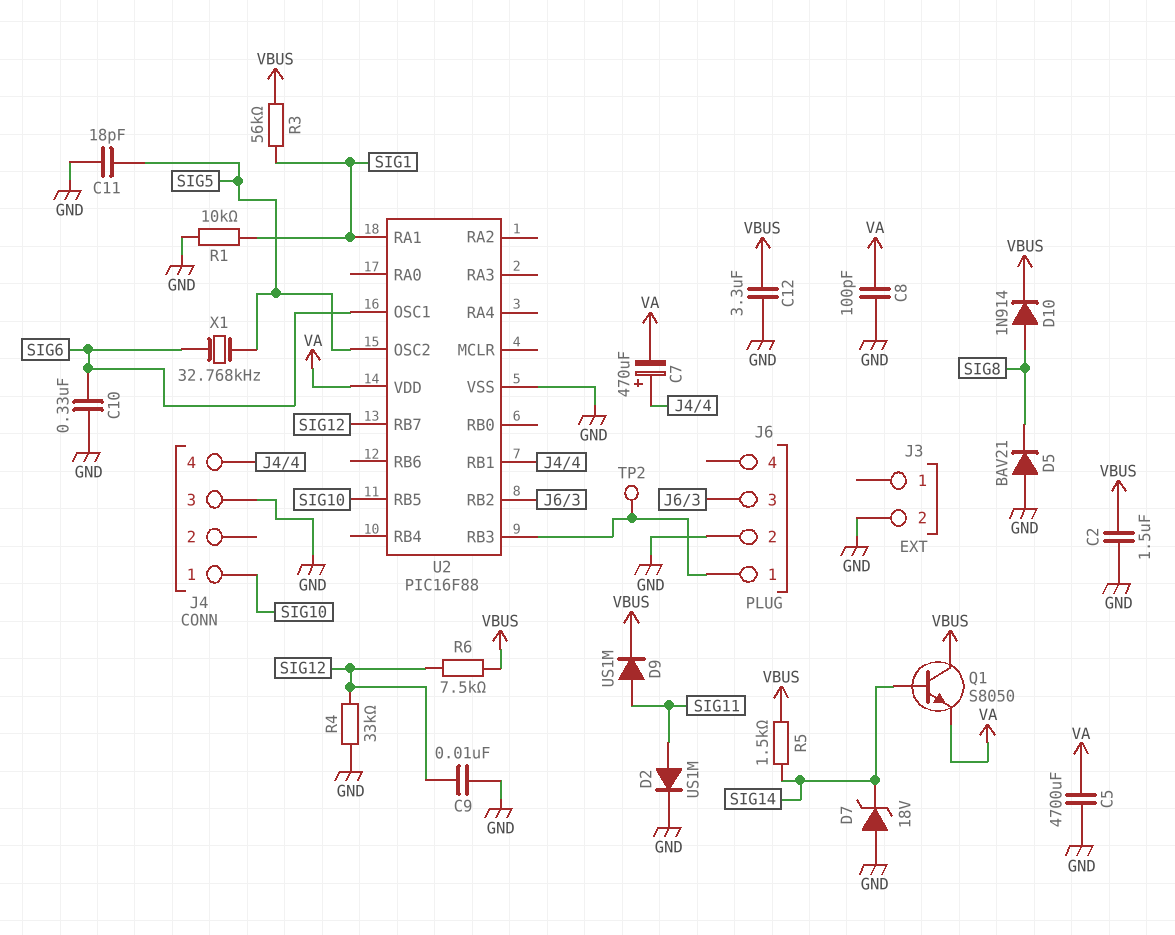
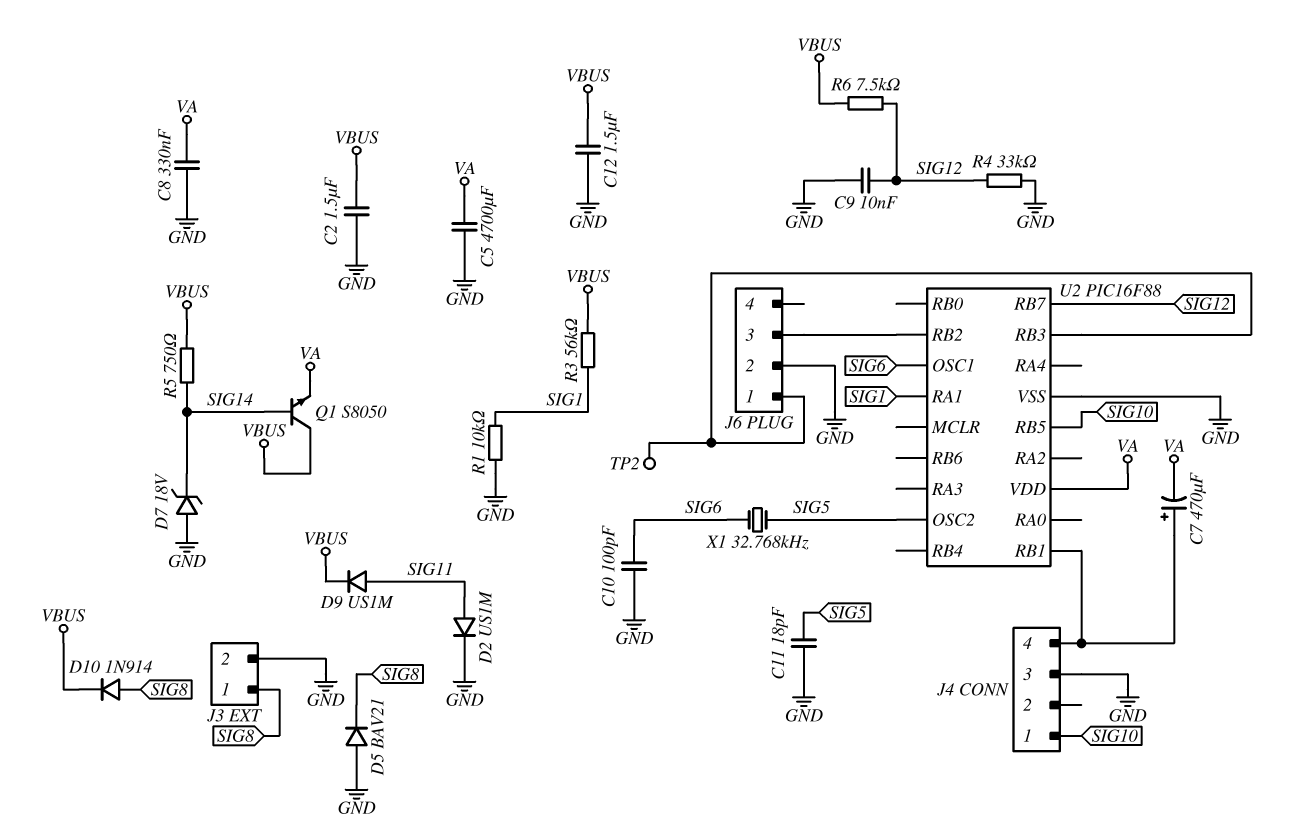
C8: 100pF (GND, VA) -> 330nF (GND, VA)
C10: 330nF (GND, SIG6) -> 100pF (GND, SIG6)
C12: 3.3uF (GND, VBUS) -> 1.5uF (GND, VBUS)
J3 pin 1: none -> SIG8
R5: 1.5k (SIG14, VBUS) -> 750 (SIG14, VBUS)

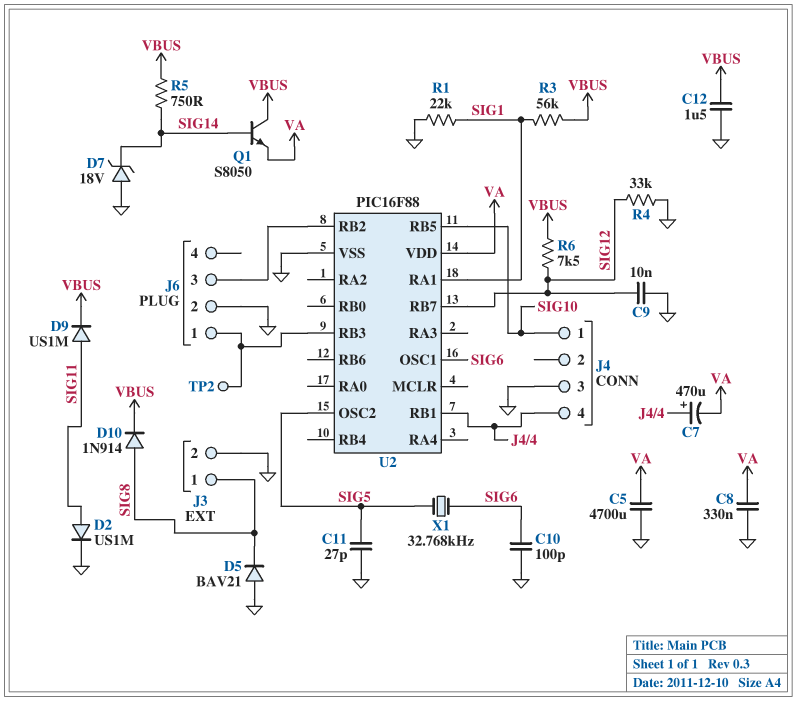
C2: 1.5uF (GND, VBUS) -> none
C11: 18pF (GND, SIG5) -> 27pF (GND, SIG5)
R1: 10k (GND, SIG1) -> 22k (GND, SIG1)

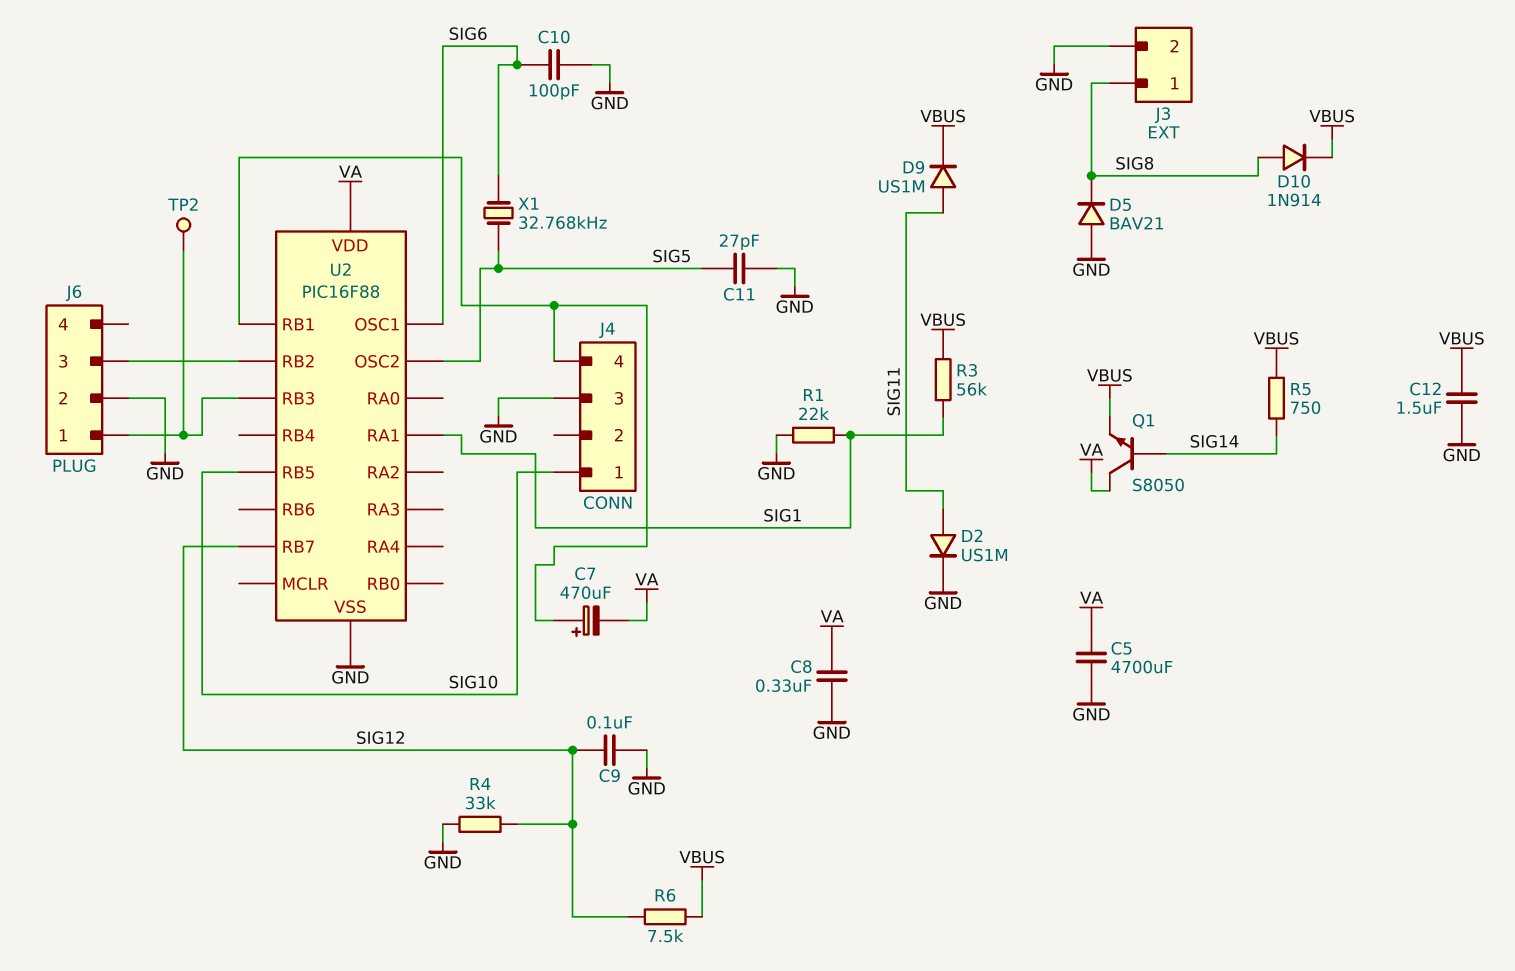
C9: 10nF (GND, SIG12) -> 100nF (GND, SIG12)
D7: zener 18V (A GND, K SIG14) -> none
Q1: NPN S8050 (B SIG14, C VBUS, E VA) -> NPN S8050 (B SIG14, C VA, E VBUS)

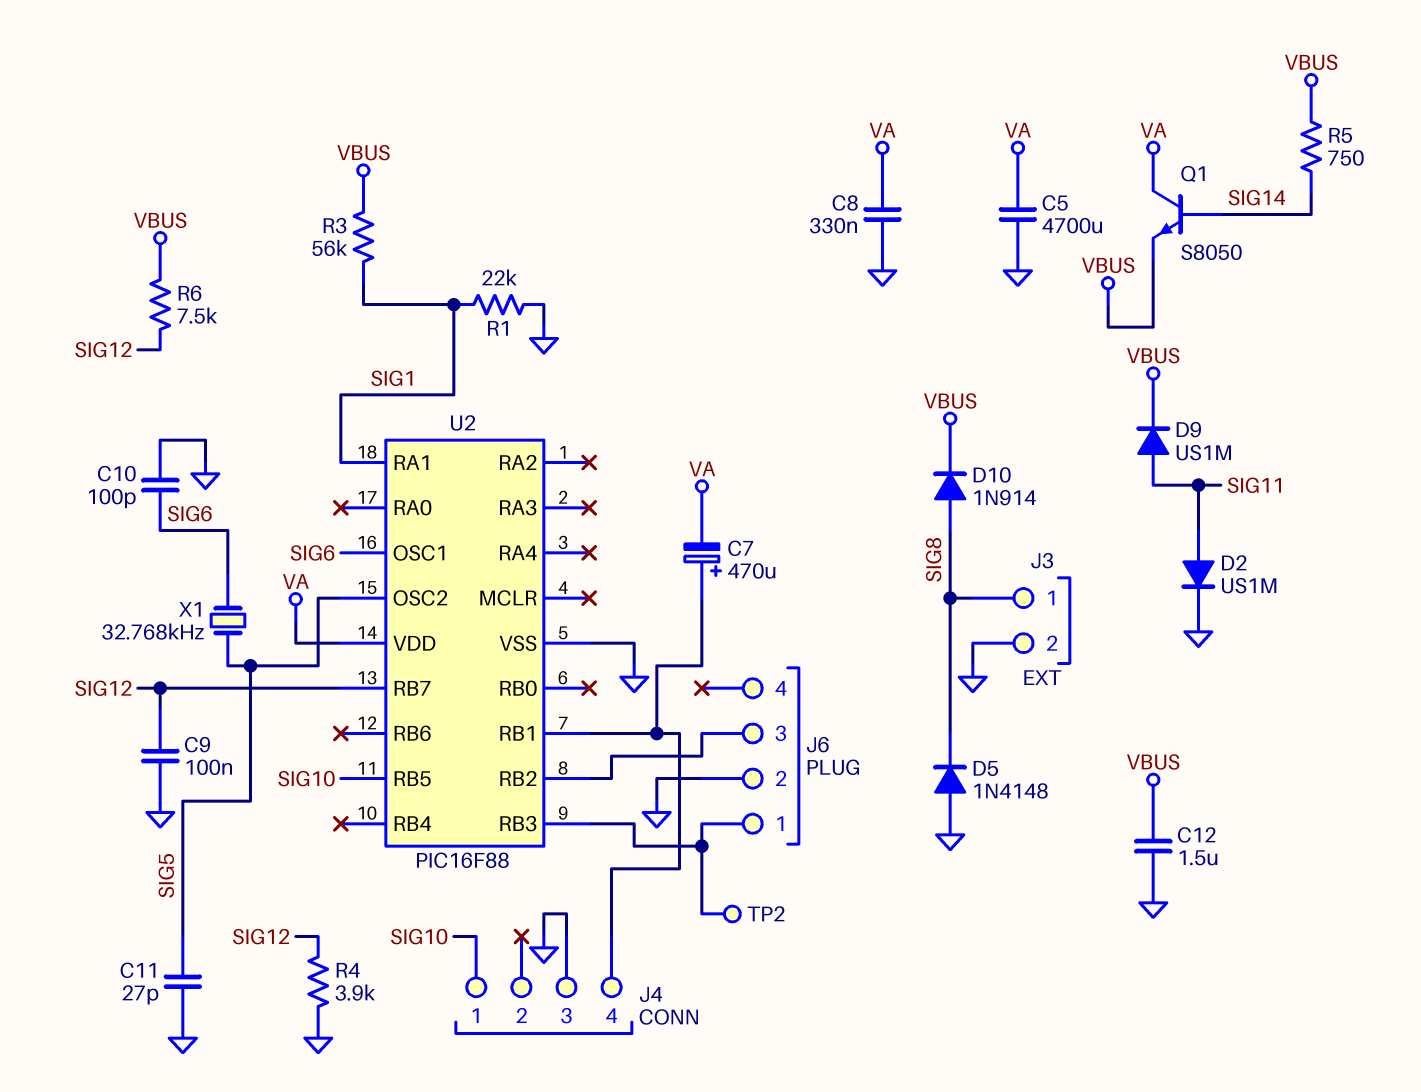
D5: diode BAV21 (A GND, K SIG8) -> diode 1N4148 (A GND, K SIG8)
R4: 33k (GND, SIG12) -> 3.9k (GND, SIG12)

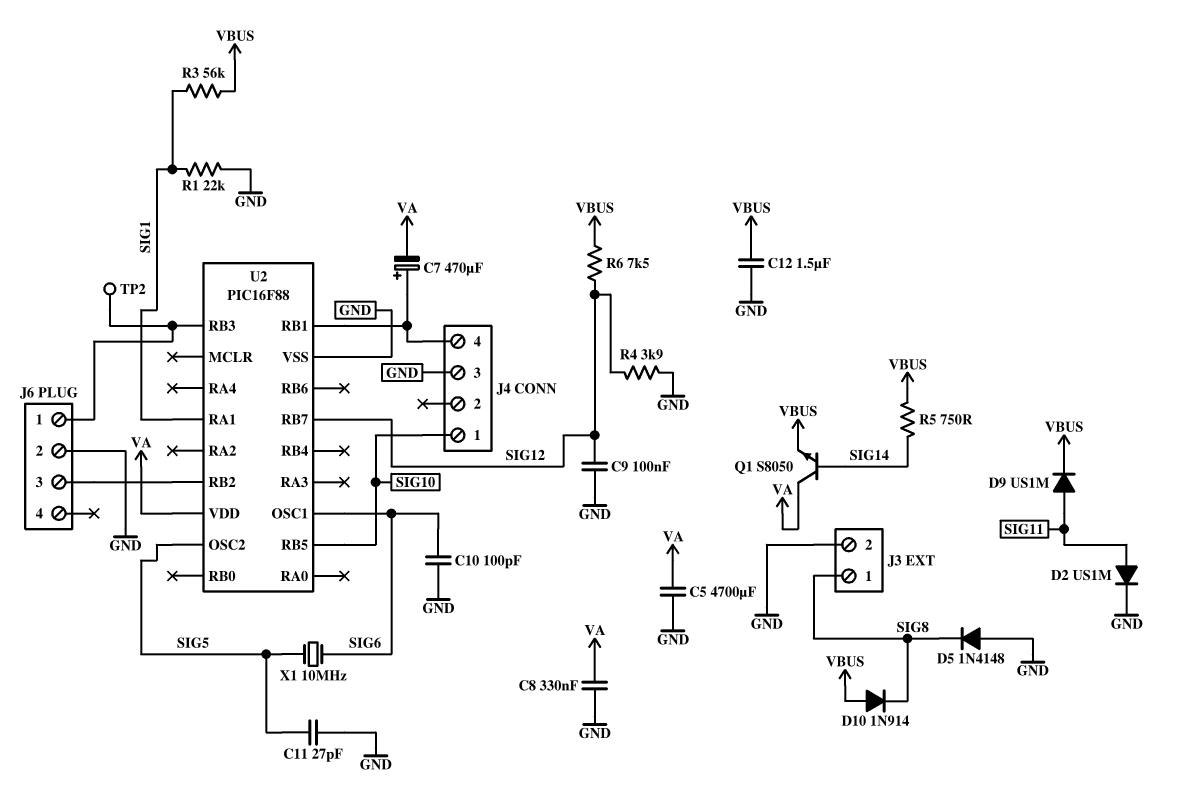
D10: diode 1N914 (A SIG8, K VBUS) -> diode 1N914 (A VBUS, K SIG8)
X1: 32.768kHz (SIG5, SIG6) -> 10MHz (SIG5, SIG6)

